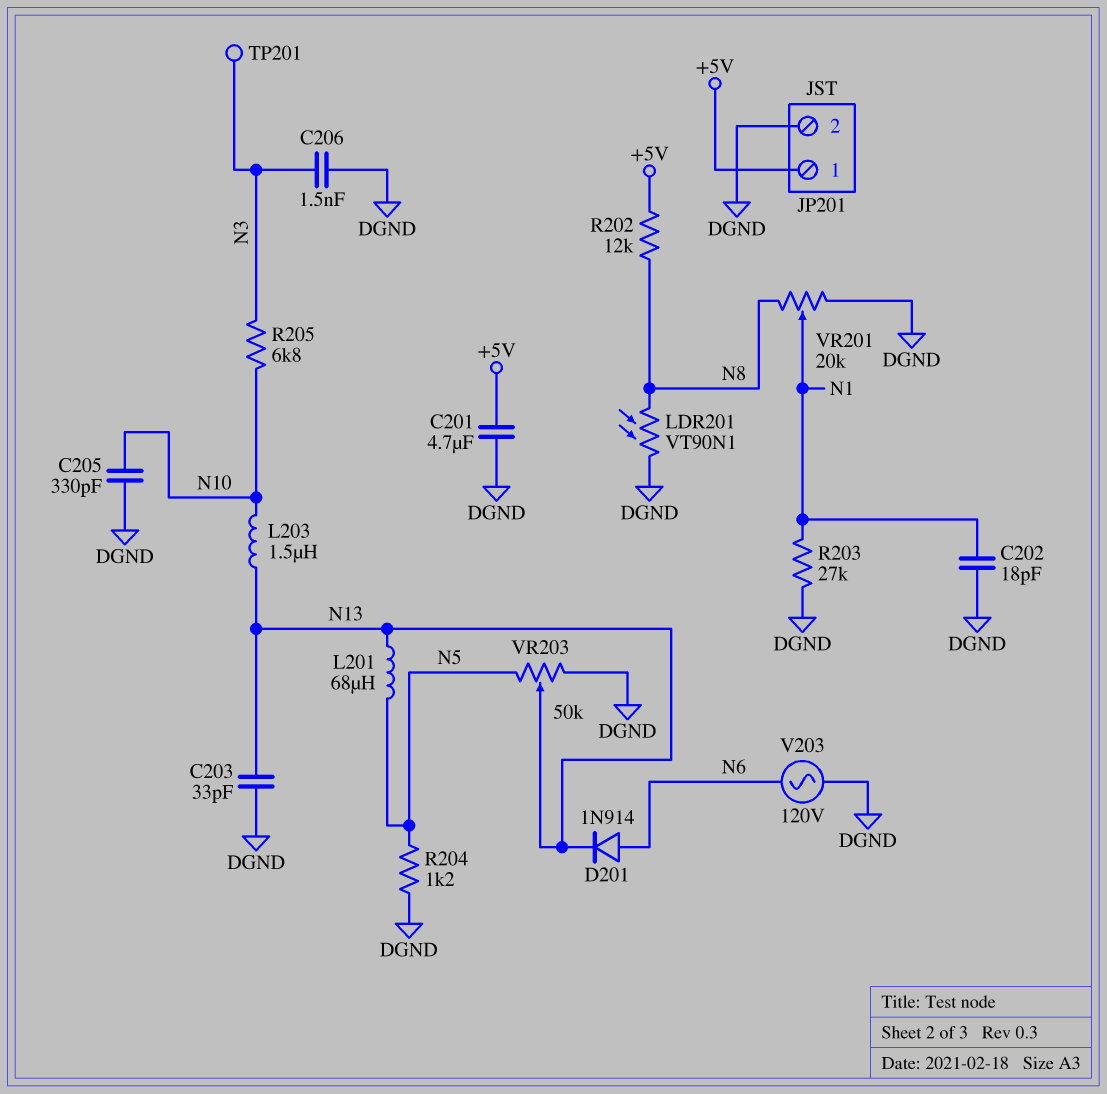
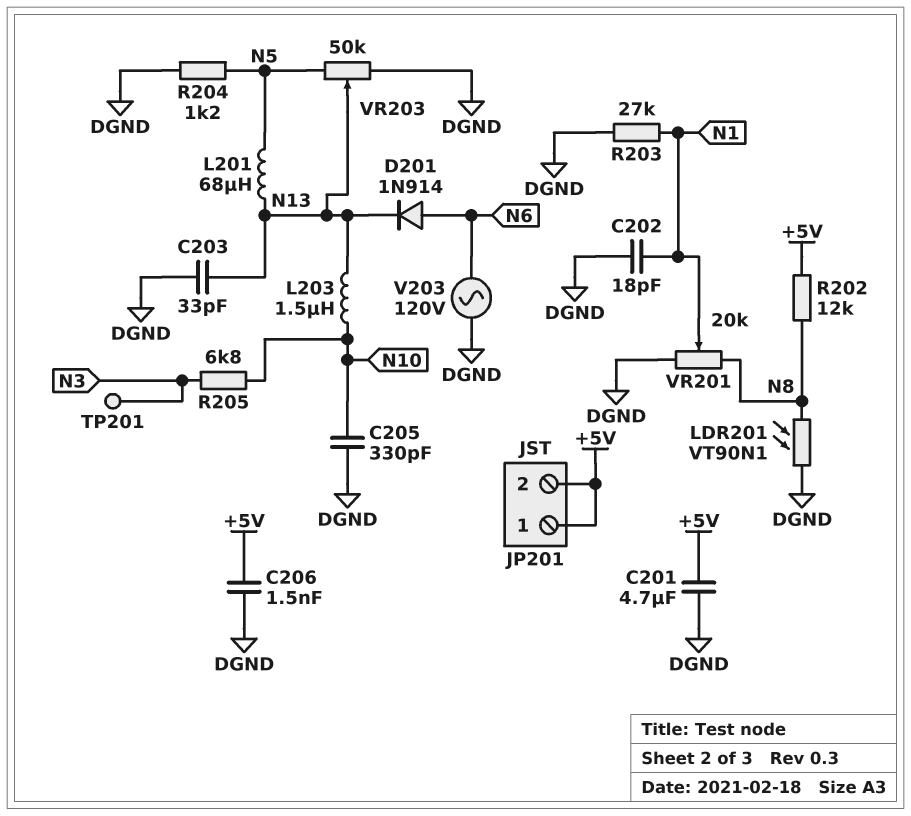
C206: 1.5nF (DGND, N3) -> 1.5nF (+5V, DGND)
JP201 pin 2: DGND -> +5V

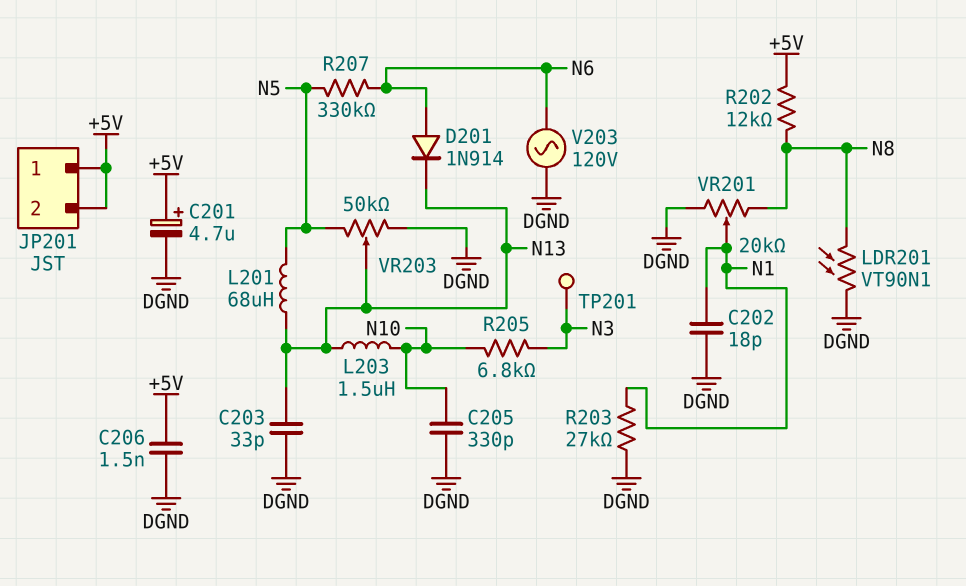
C201: 4.7uF (+5V, DGND) -> 4.7uF (plus +5V, minus DGND)
R204: 1.2k (DGND, N5) -> none
R207: none -> 330k (N5, N6)

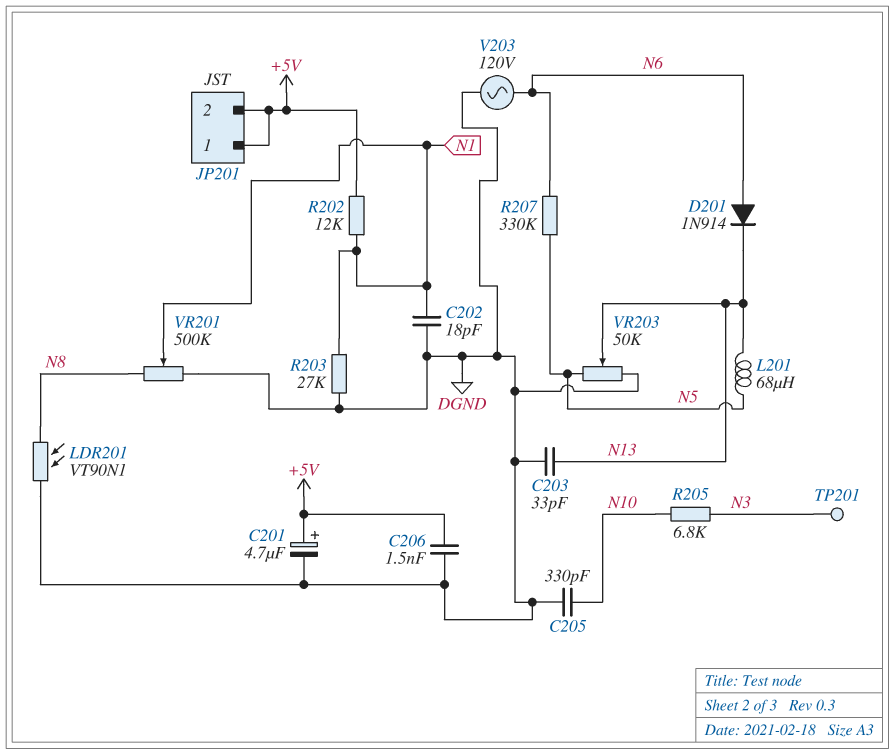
L203: 1.5uH (N10, N13) -> none
R202: 12k (+5V, N8) -> 12k (+5V, N1)
VR201: 20k (DGND, N8, wiper N1) -> 500k (DGND, N8, wiper N1)

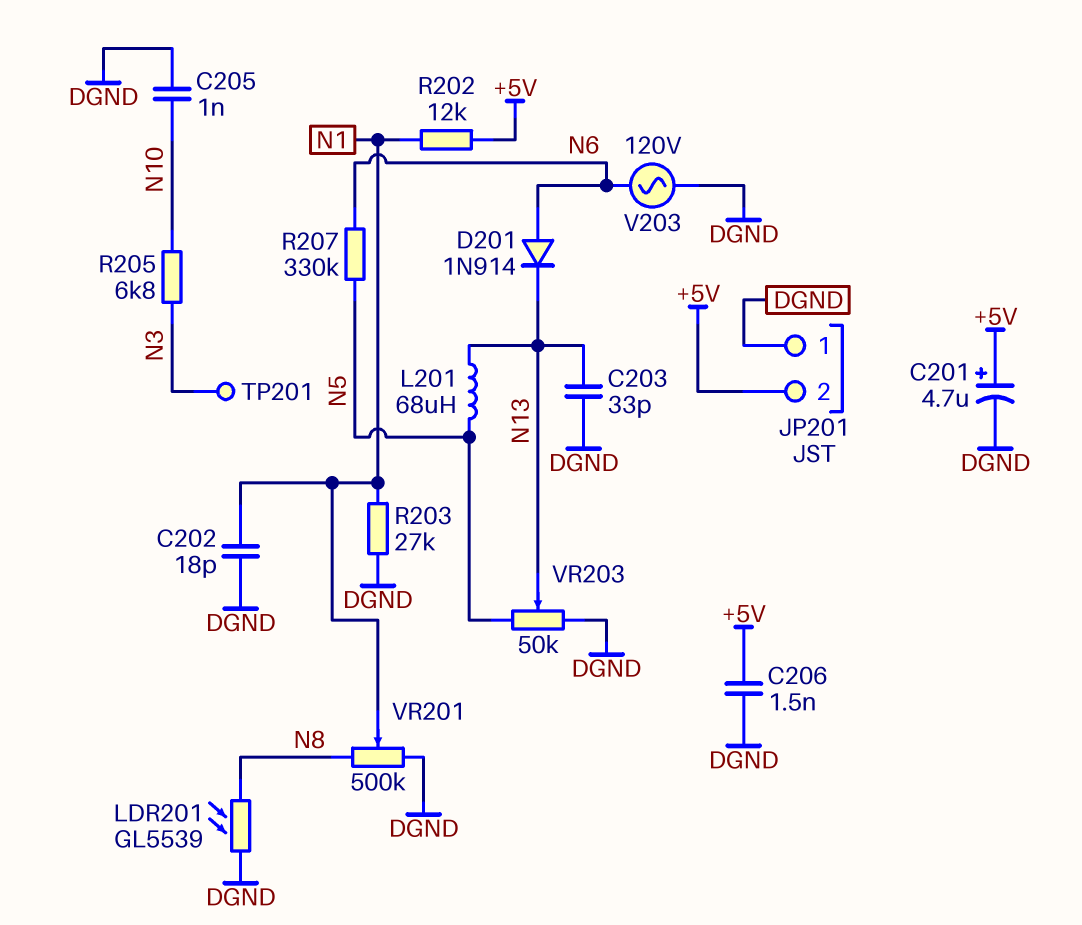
C205: 330pF (DGND, N10) -> 1nF (DGND, N10)
JP201 pin 1: +5V -> DGND
LDR201: VT90N1 (DGND, N8) -> GL5539 (DGND, N8)

